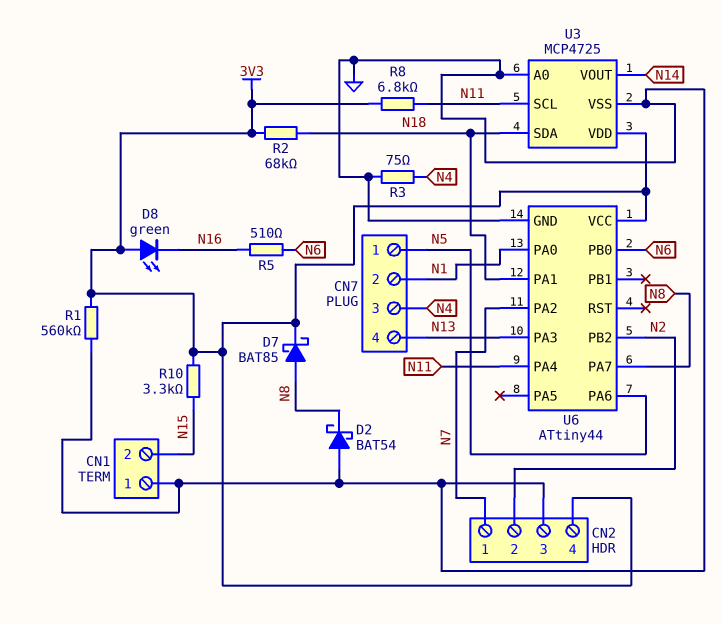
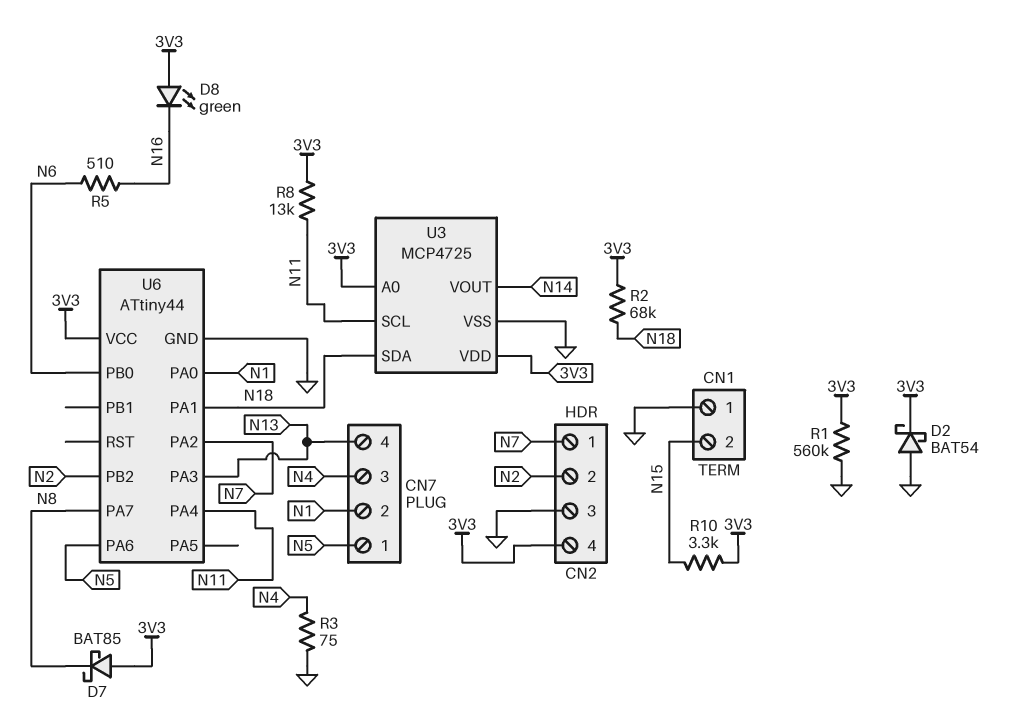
D2: schottky BAT54 (A GND, K N8) -> schottky BAT54 (A GND, K 3V3)
D7: schottky BAT85 (A N8, K 3V3) -> schottky BAT85 (A 3V3, K N8)
R8: 6.8k (3V3, N11) -> 13k (3V3, N11)
U3 pin A0: GND -> 3V3

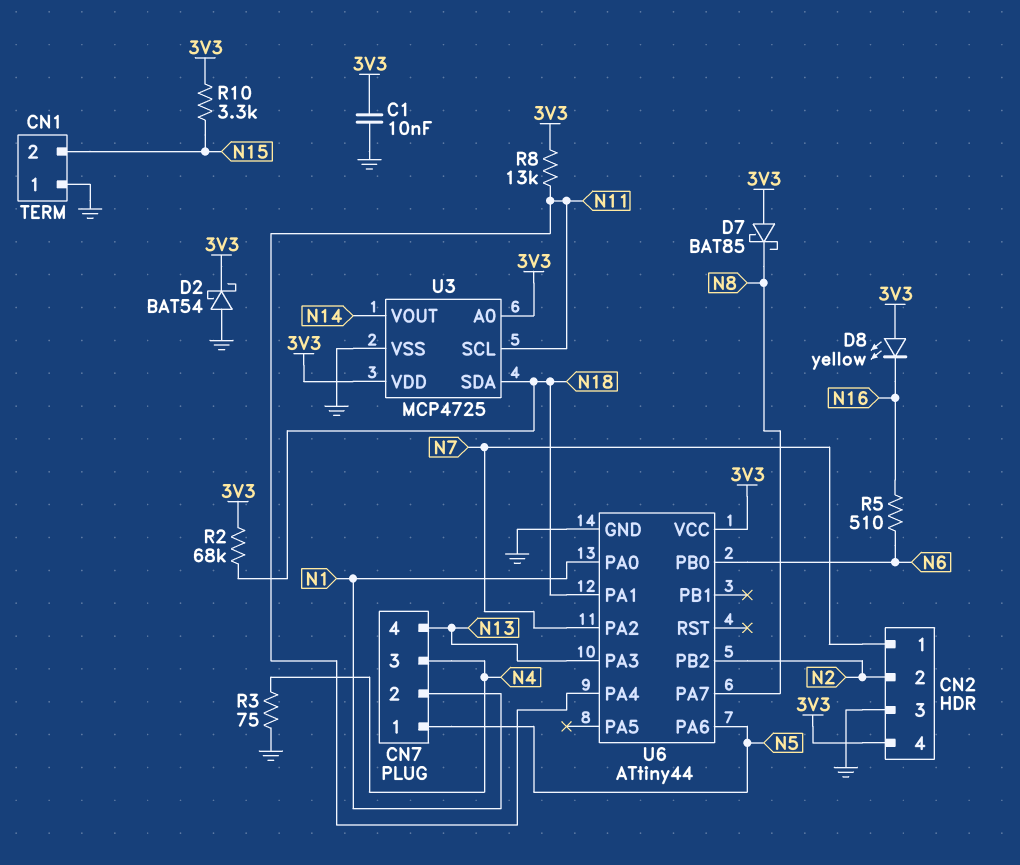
C1: none -> 10nF (3V3, GND)
D8: LED green (A 3V3, K N16) -> LED yellow (A 3V3, K N16)
R1: 560k (3V3, GND) -> none

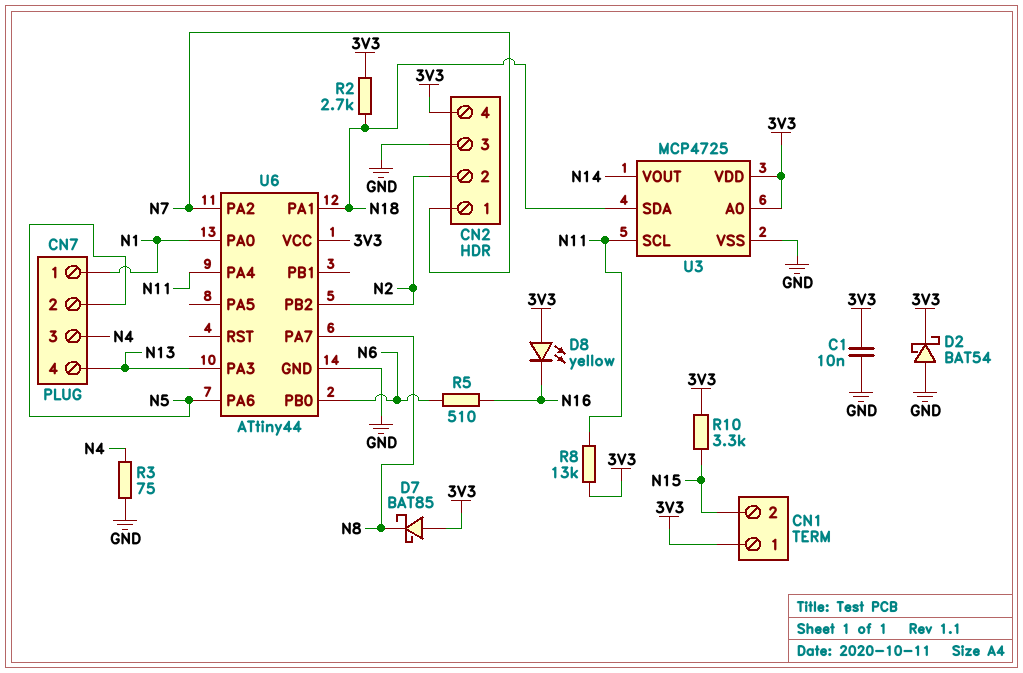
CN1 pin 1: GND -> 3V3
CN7 pin 1: N5 -> N1
CN7 pin 2: N1 -> N5
R2: 68k (3V3, N18) -> 2.7k (3V3, N18)

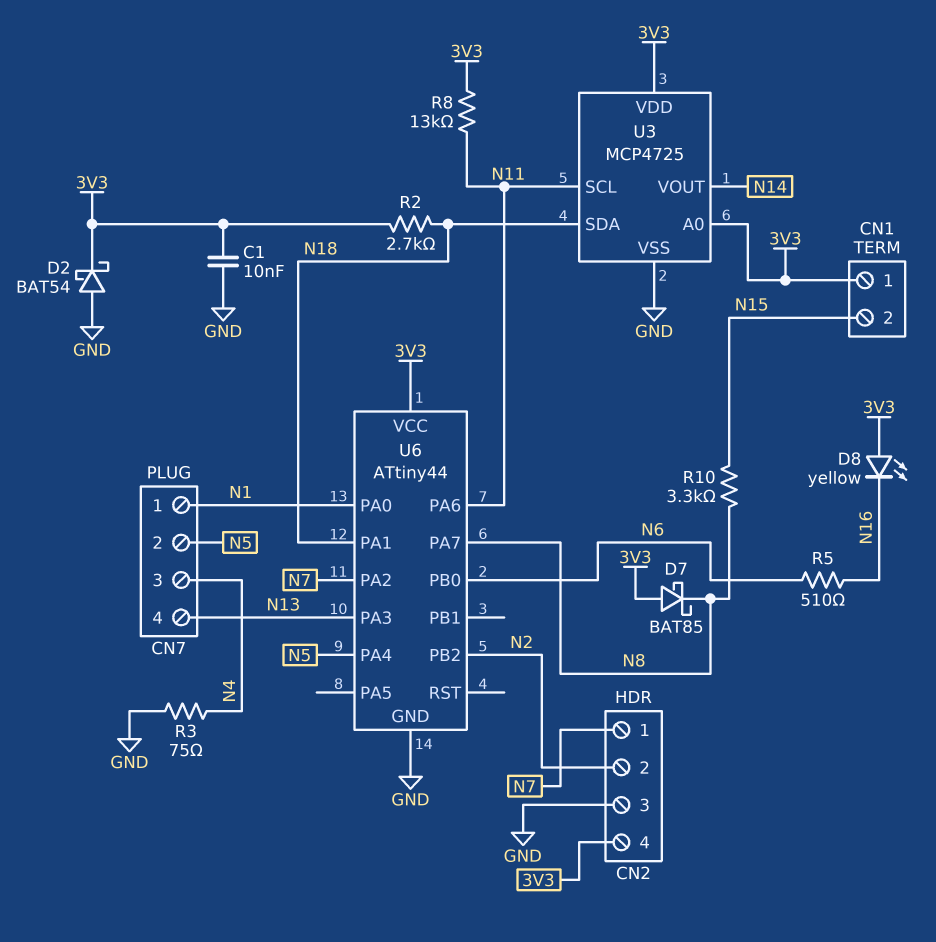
R10: 3.3k (3V3, N15) -> 3.3k (N8, N15)
U6 pin PA4: N11 -> N5
U6 pin PA6: N5 -> N11

